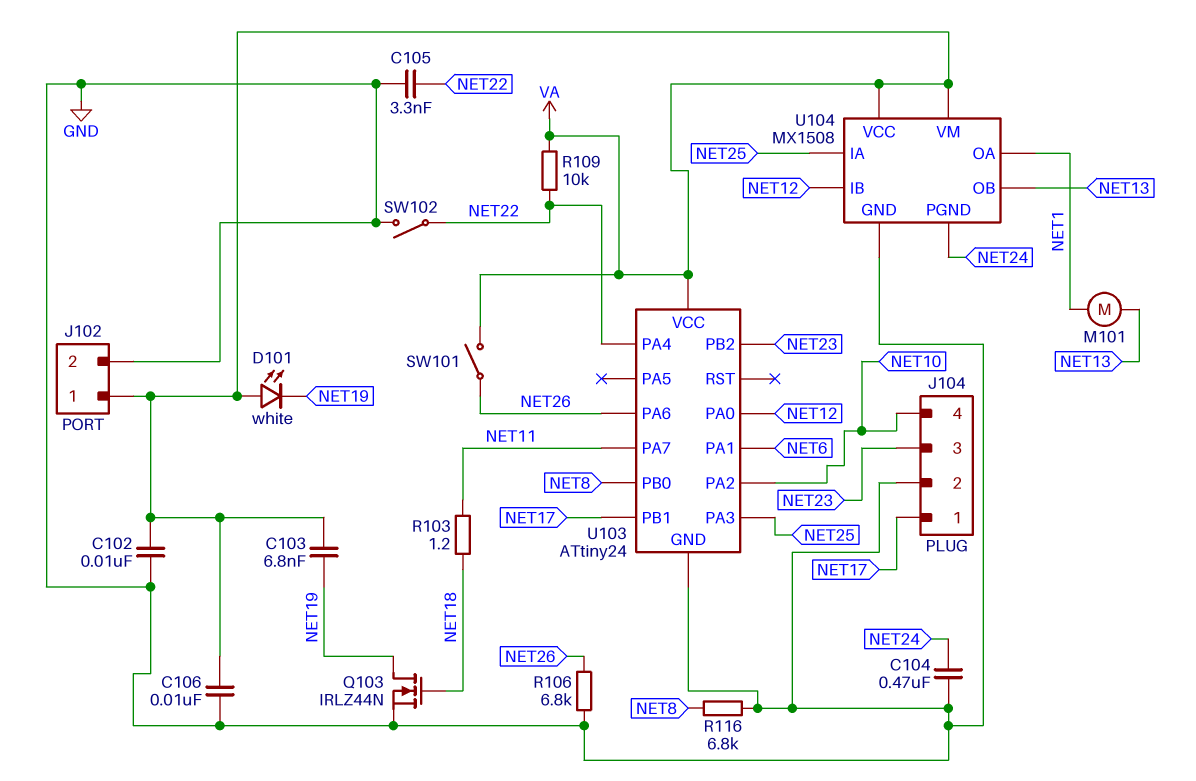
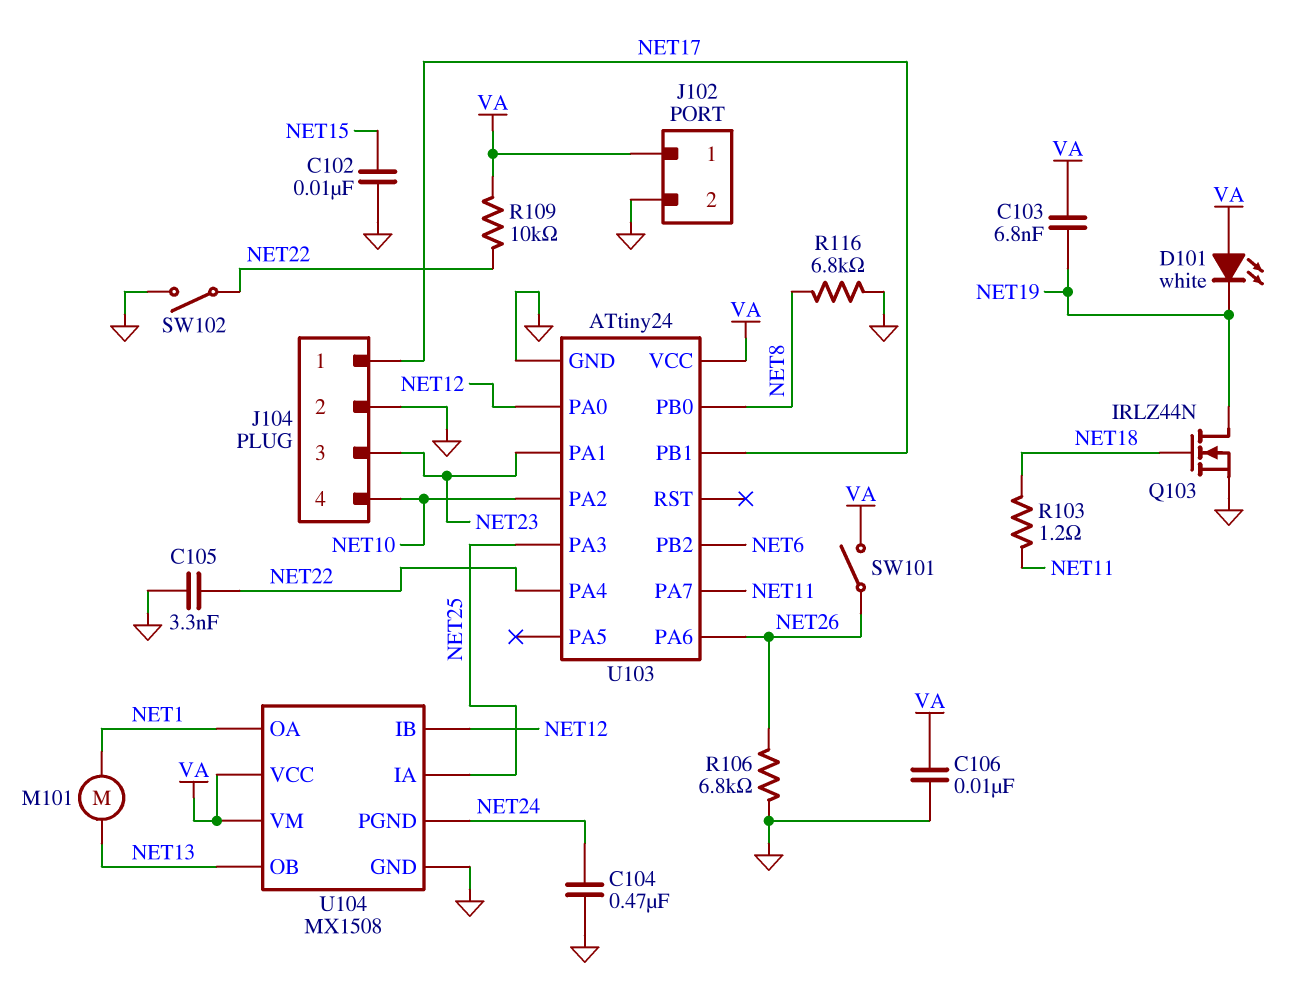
C102: 10nF (GND, VA) -> 10nF (GND, NET15)
U103 pin PA1: NET6 -> NET23
U103 pin PB2: NET23 -> NET6

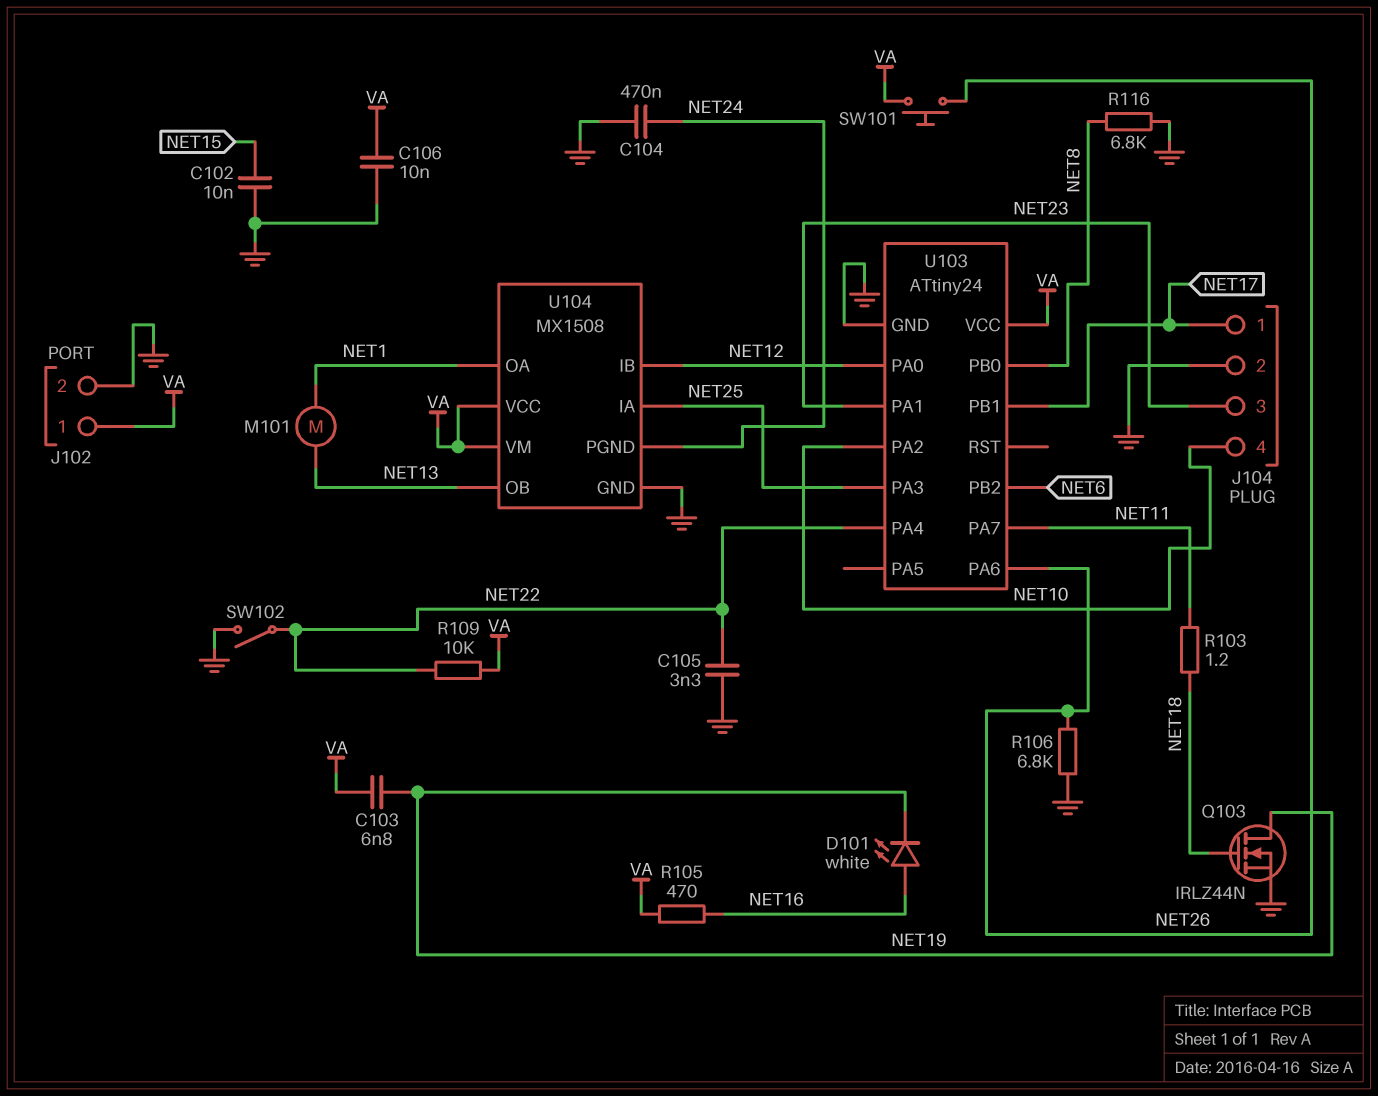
D101: LED white (A VA, K NET19) -> LED white (A NET16, K NET19)
R105: none -> 470 (NET16, VA)
SW101: switch (NET26, VA) -> button (NET26, VA)

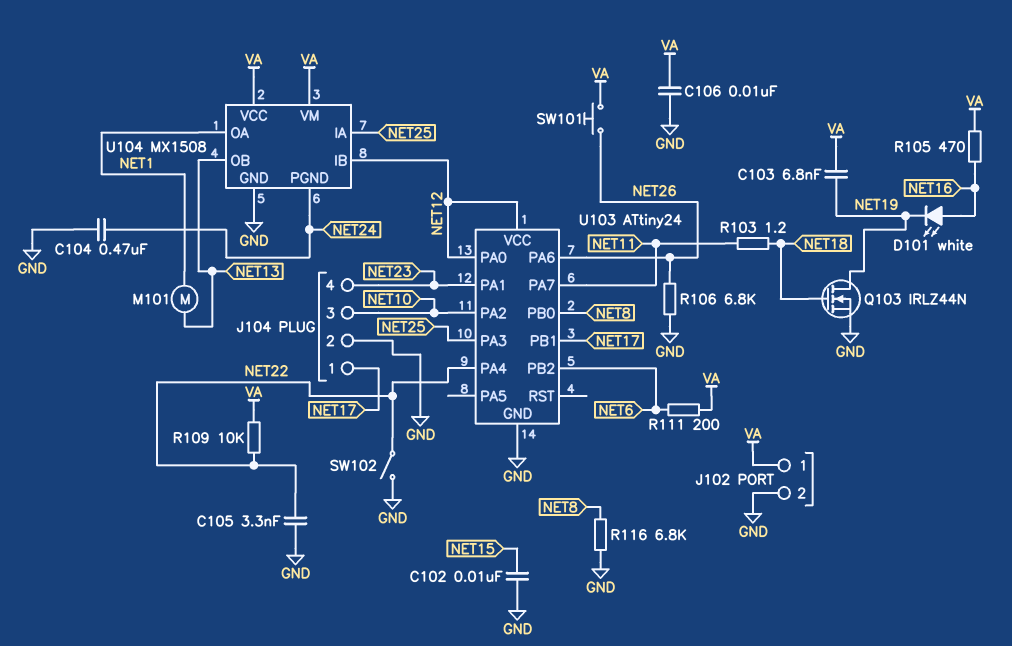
J104 pin 3: NET23 -> NET10
J104 pin 4: NET10 -> NET23
R111: none -> 200 (NET6, VA)
U103 pin VCC: VA -> NET12

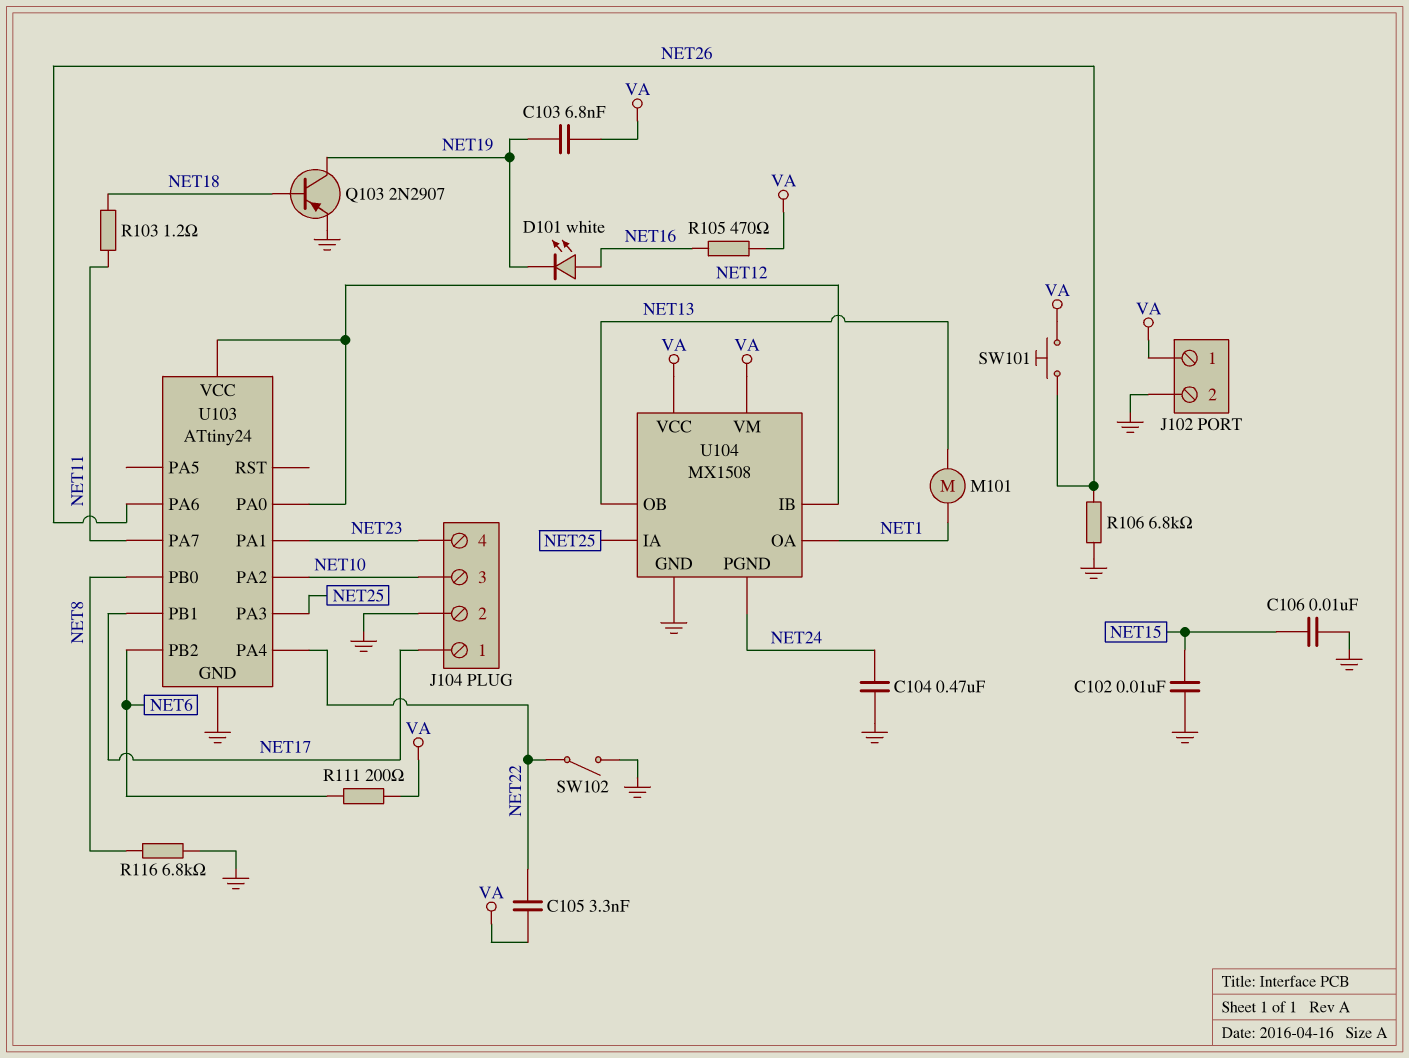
C105: 3.3nF (GND, NET22) -> 3.3nF (NET22, VA)
C106: 10nF (GND, VA) -> 10nF (GND, NET15)
Q103: NMOS IRLZ44N (G NET18, D NET19, S GND) -> PNP 2N2907 (B NET18, C NET19, E GND)
R109: 10k (NET22, VA) -> none

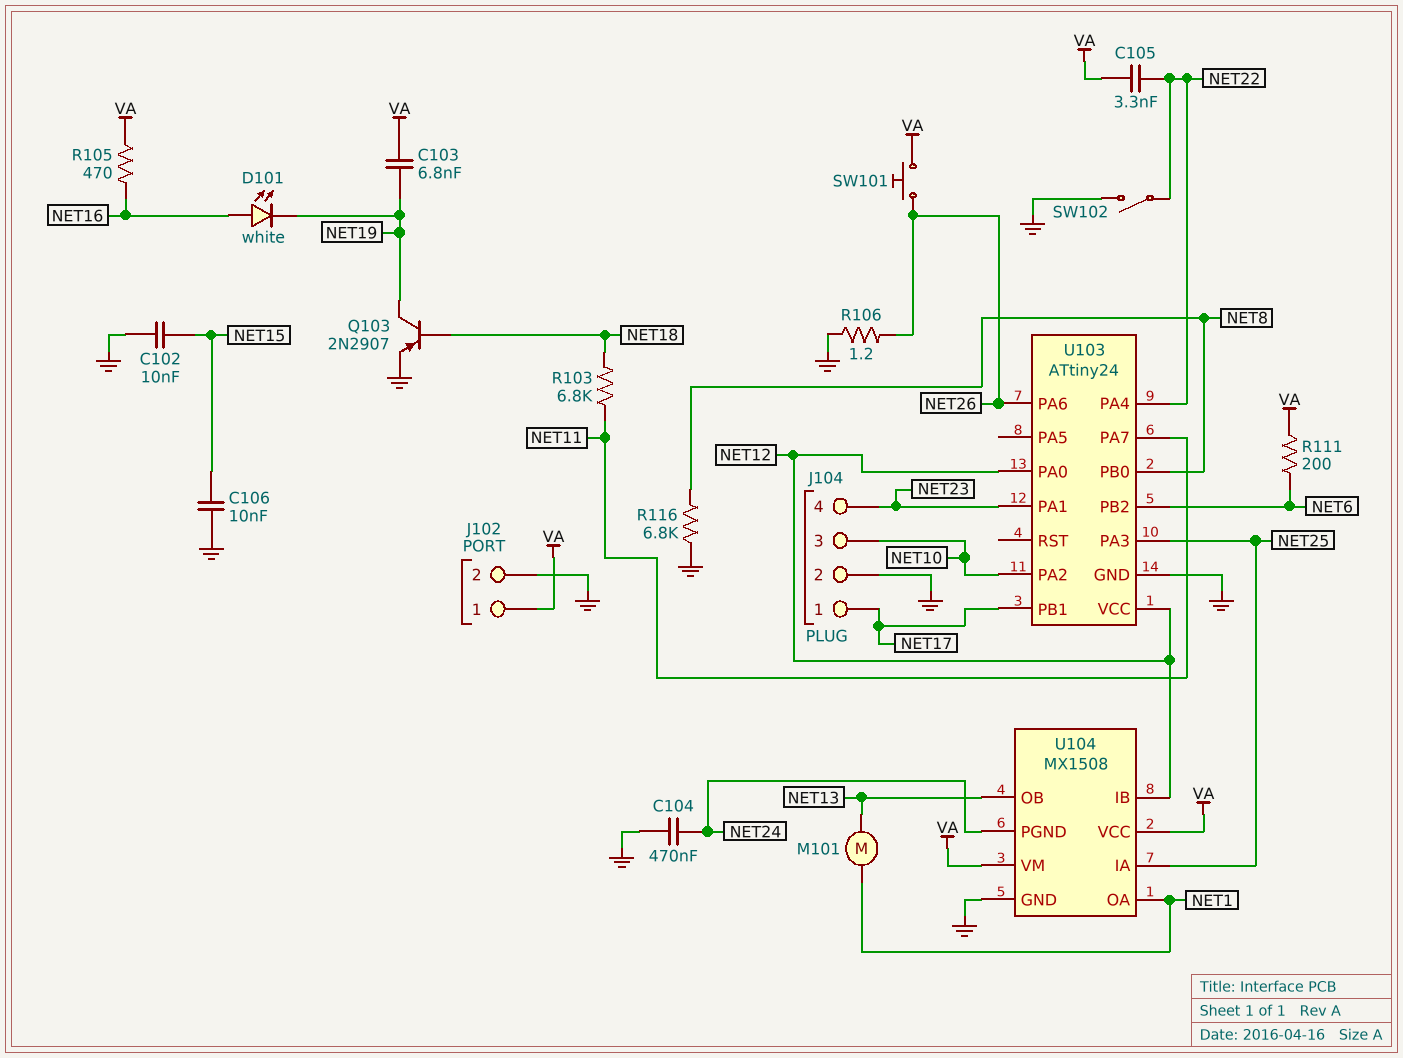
R103: 1.2 (NET11, NET18) -> 6.8k (NET11, NET18)
R106: 6.8k (GND, NET26) -> 1.2 (GND, NET26)

